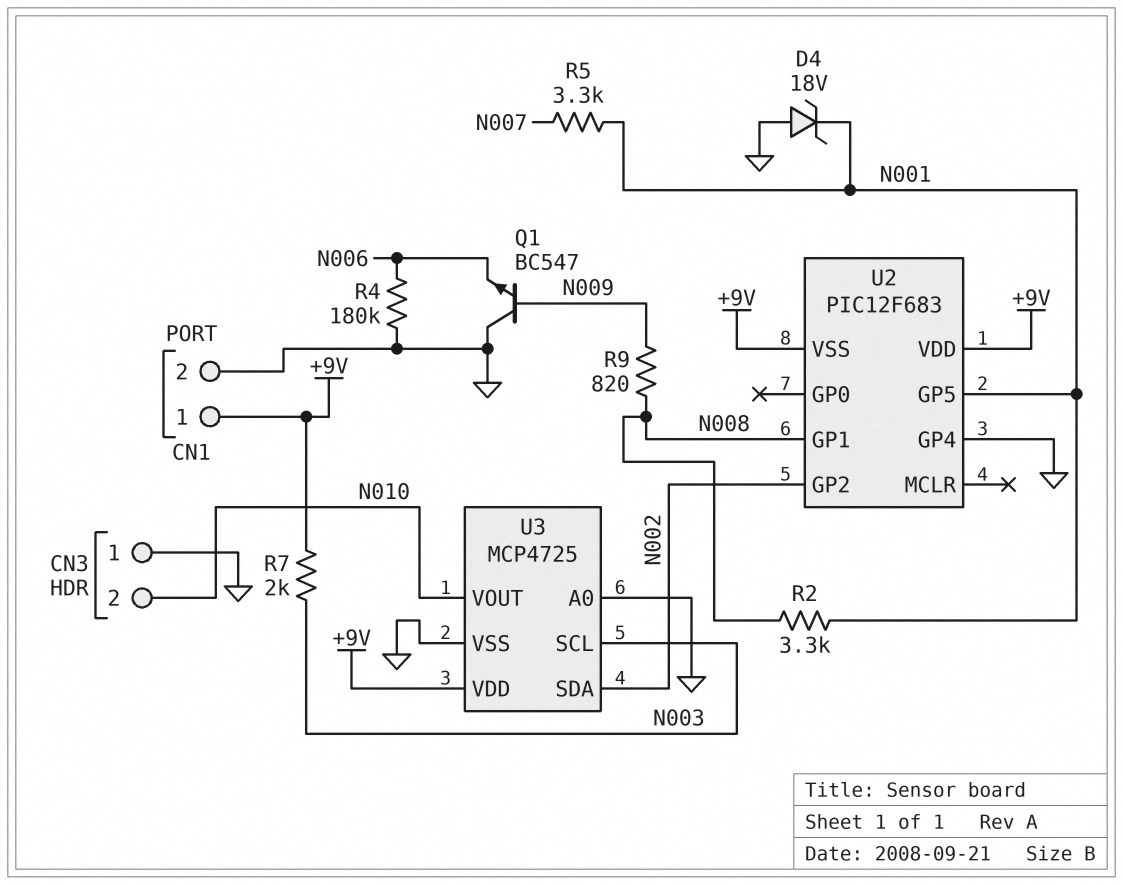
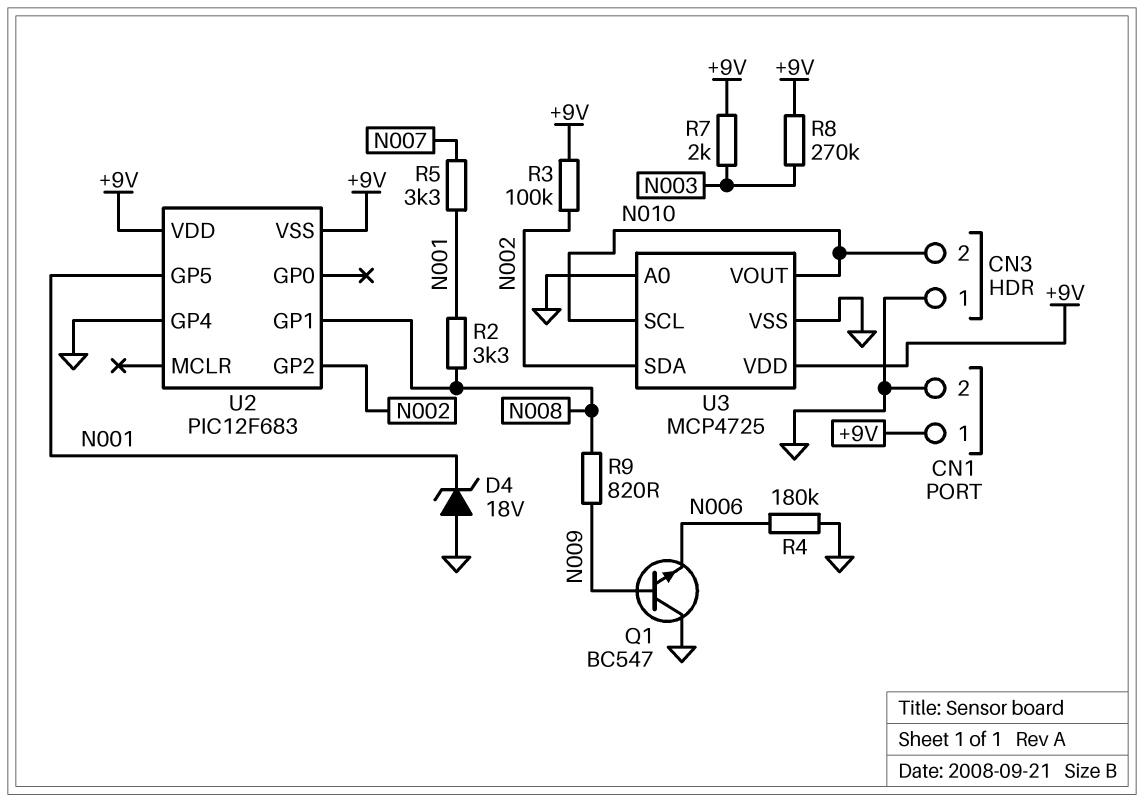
R3: none -> 100k (+9V, N002)
R8: none -> 270k (+9V, N003)
U3 pin SCL: N003 -> N010

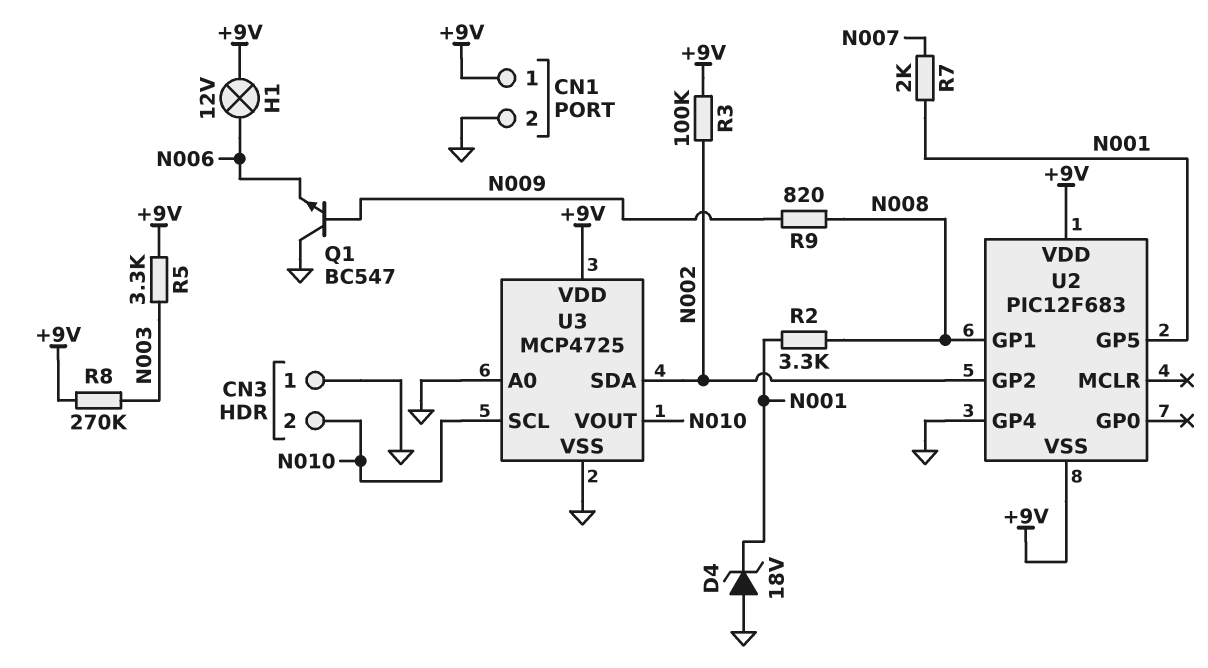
H1: none -> lamp 12V (+9V, N006)
R4: 180k (GND, N006) -> none
R5: 3.3k (N001, N007) -> 3.3k (+9V, N003)
R7: 2k (+9V, N003) -> 2k (N001, N007)

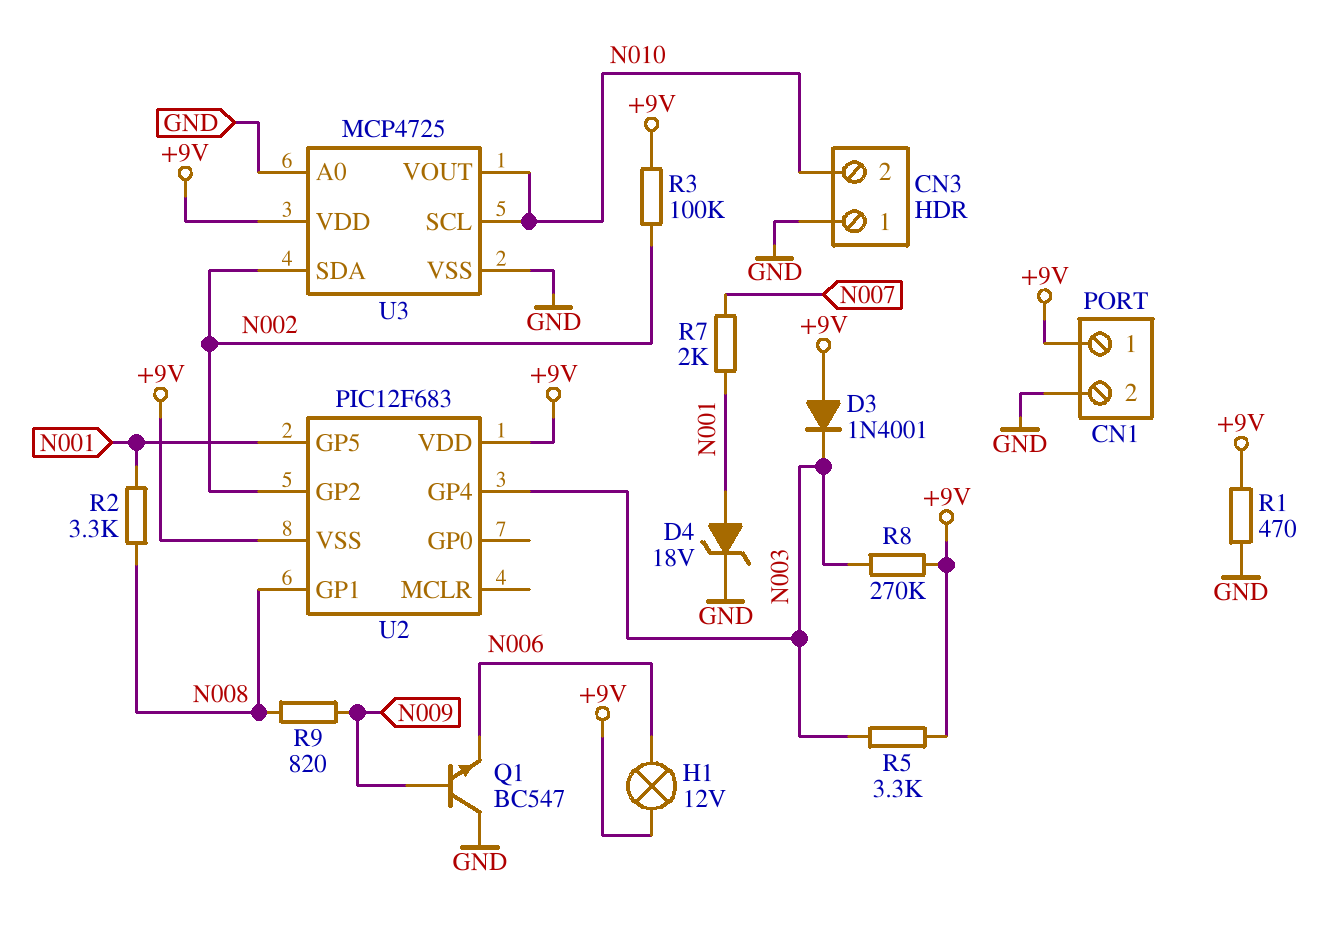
D3: none -> diode 1N4001 (A +9V, K N003)
D4: zener 18V (A GND, K N001) -> zener 18V (A N001, K GND)
R1: none -> 470 (+9V, GND)
U2 pin GP4: GND -> N003

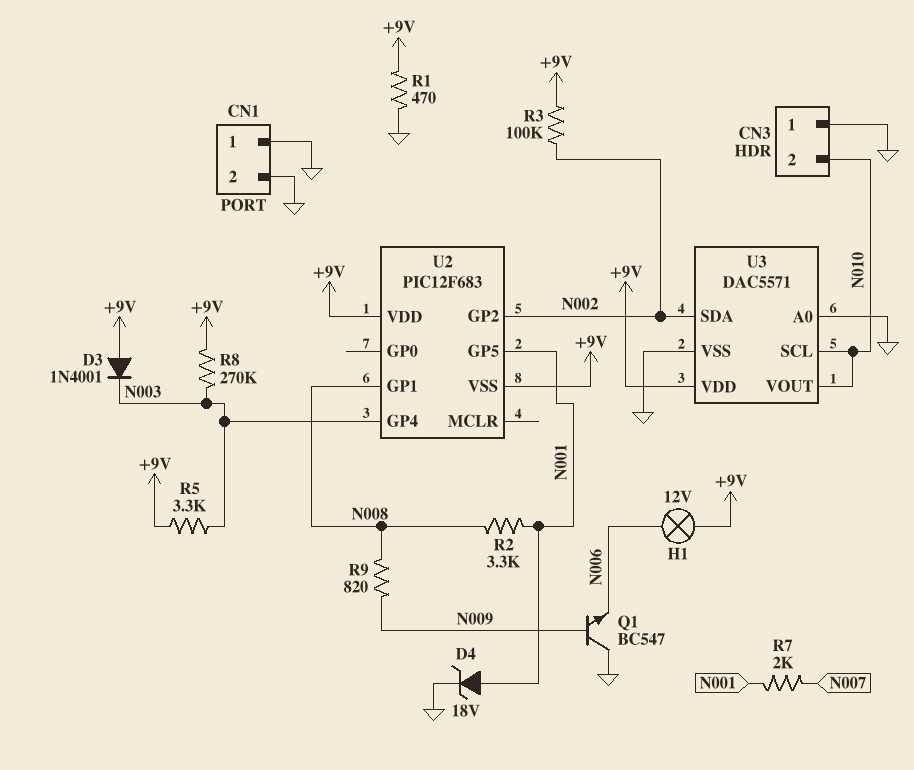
CN1 pin 1: +9V -> GND
U3: MCP4725 -> DAC5571

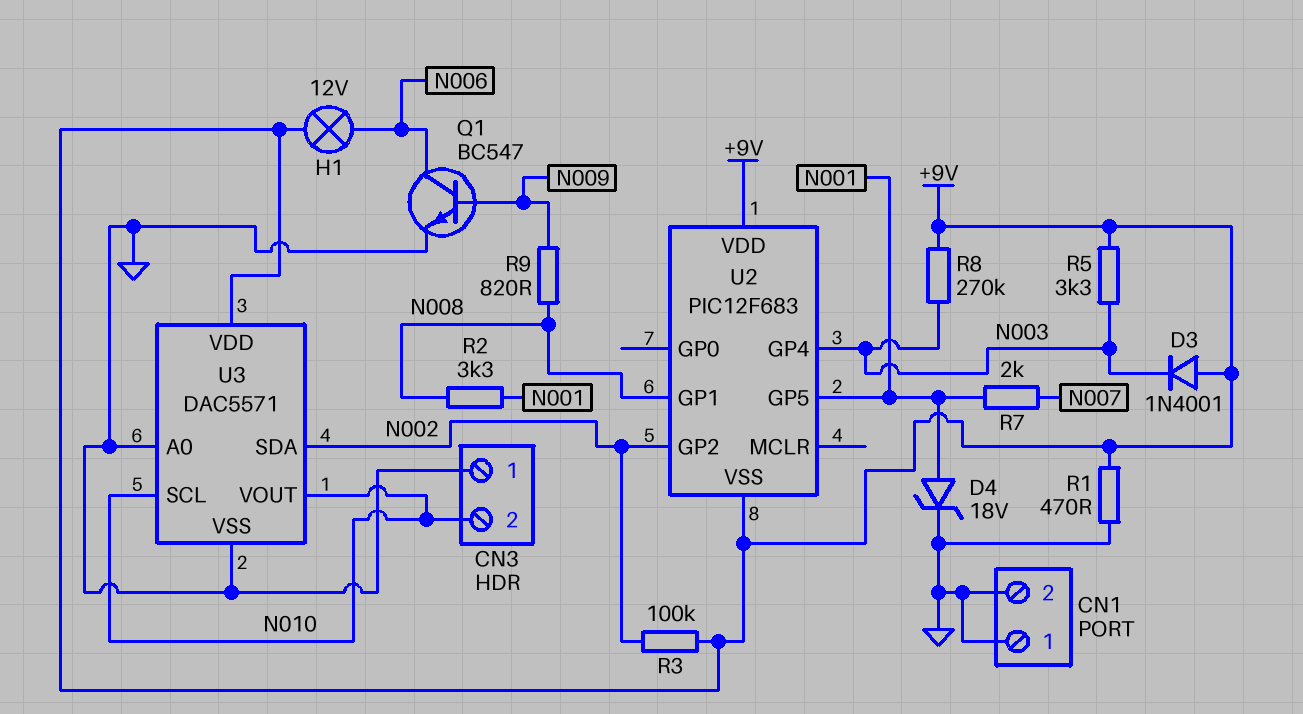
Q1: NPN BC547 (B N009, C GND, E N006) -> NPN BC547 (B N009, C N006, E GND)

